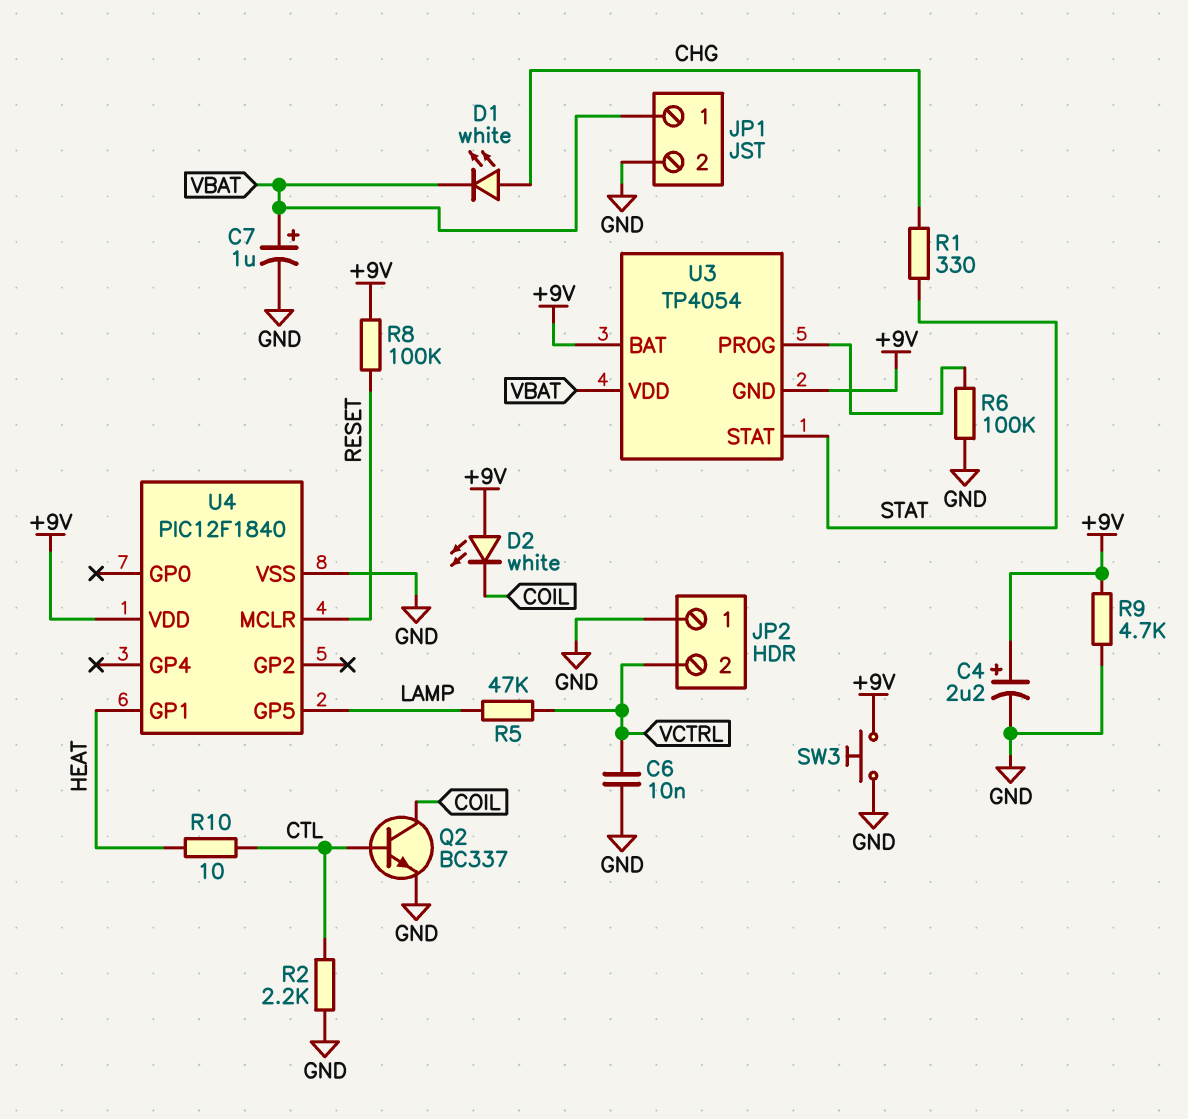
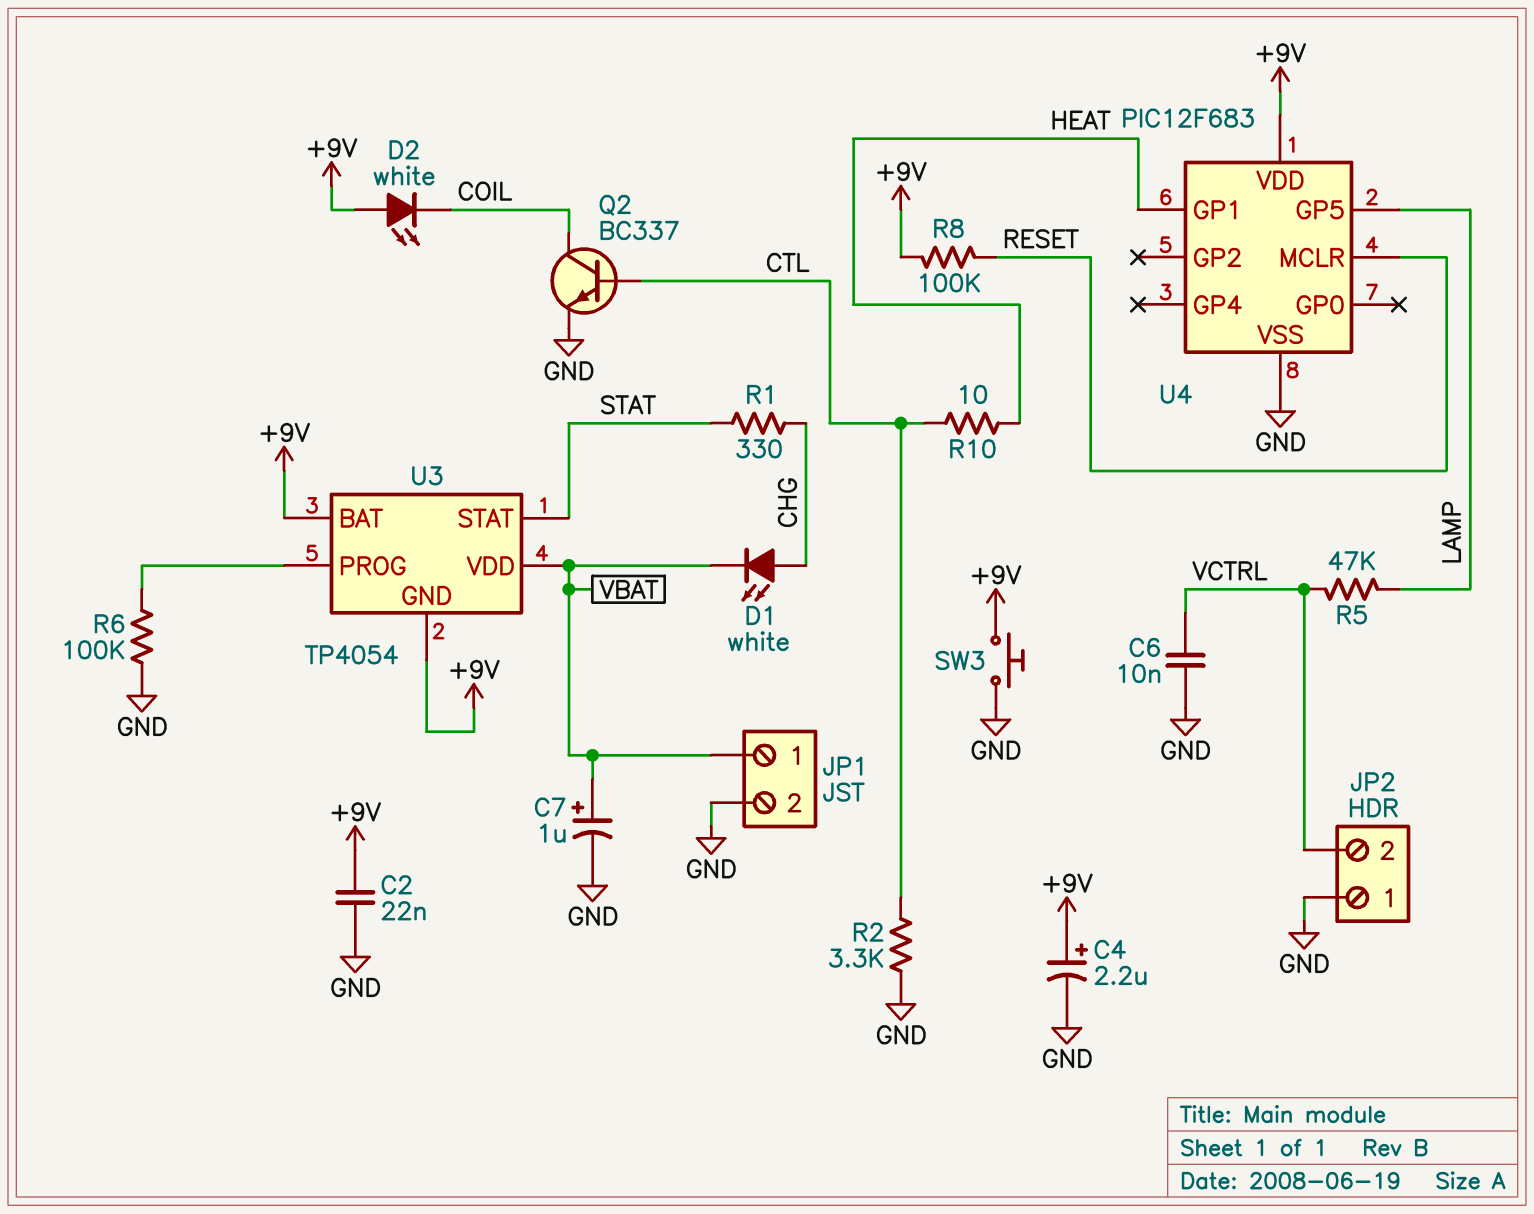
C2: none -> 22nF (+9V, GND)
R2: 2.2k (CTL, GND) -> 3.3k (CTL, GND)
R9: 4.7k (+9V, GND) -> none
U4: PIC12F1840 -> PIC12F683

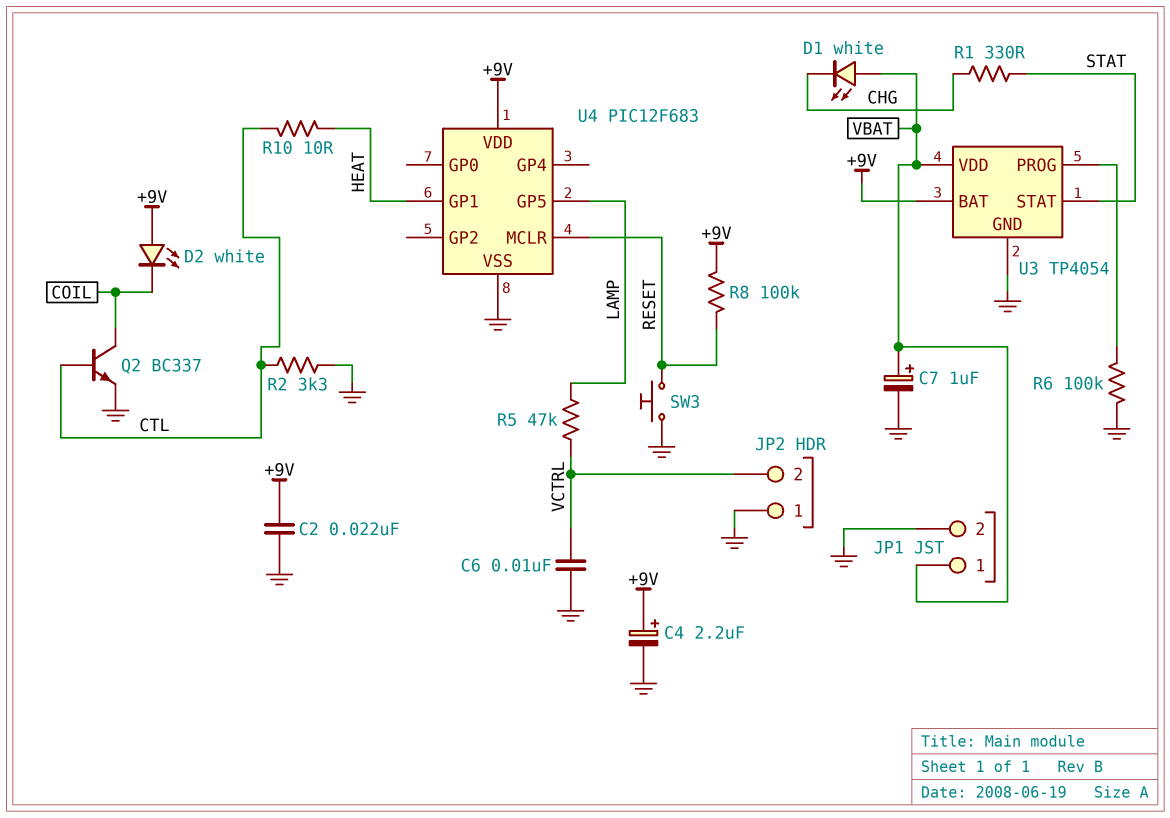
D1: LED white (A CHG, K VBAT) -> LED white (A VBAT, K CHG)
SW3: button (+9V, GND) -> button (GND, RESET)
U3 pin GND: +9V -> GND

